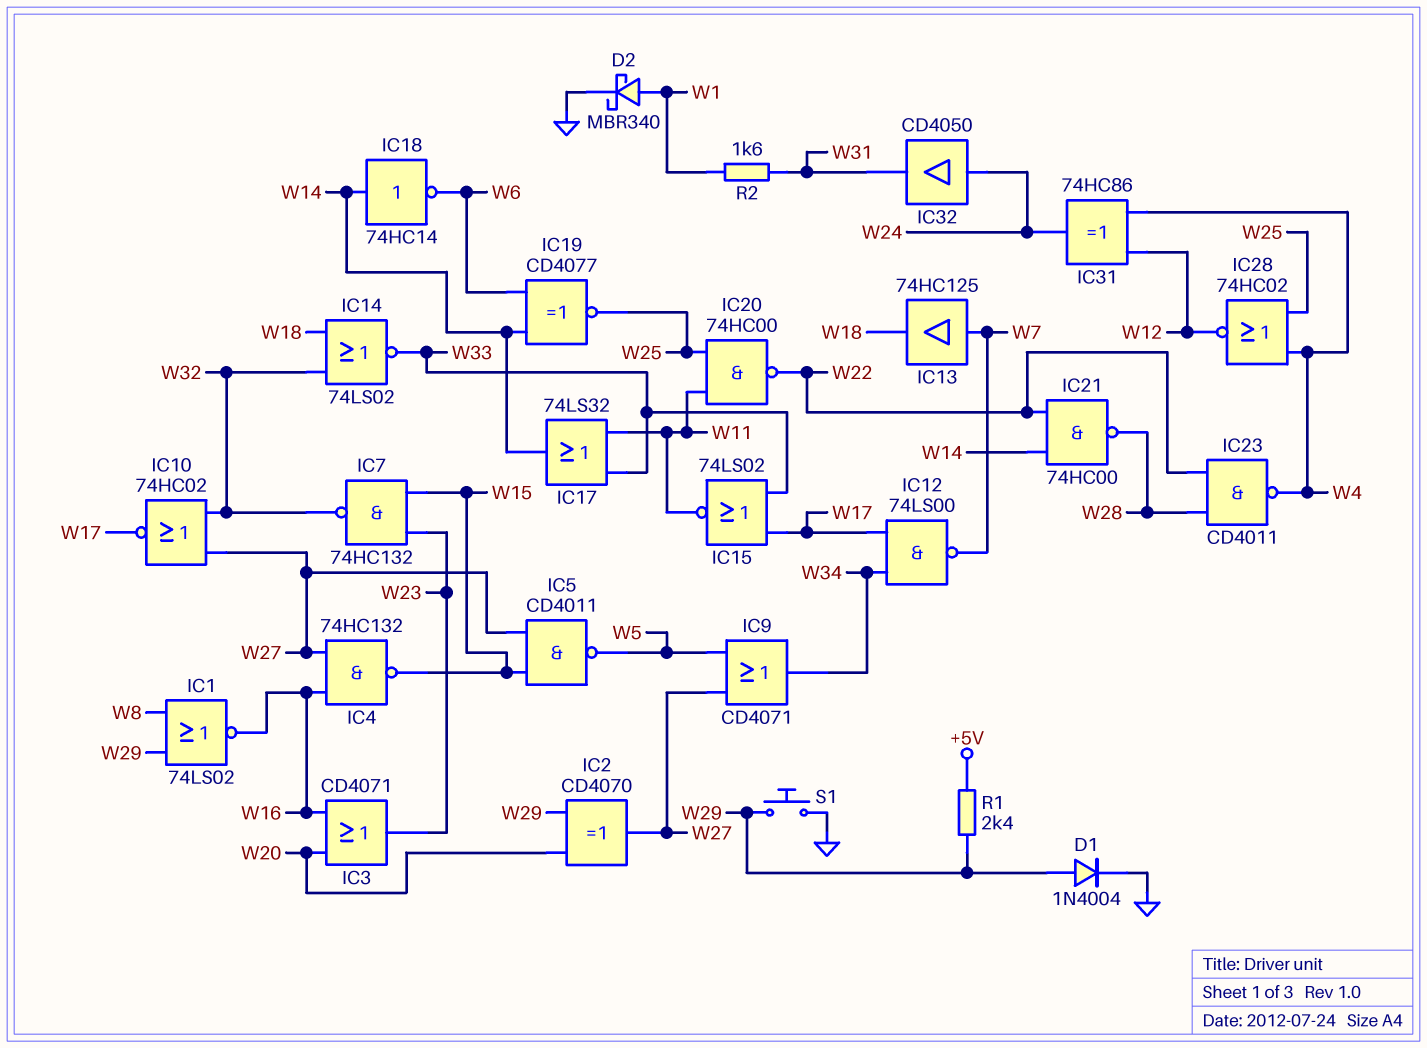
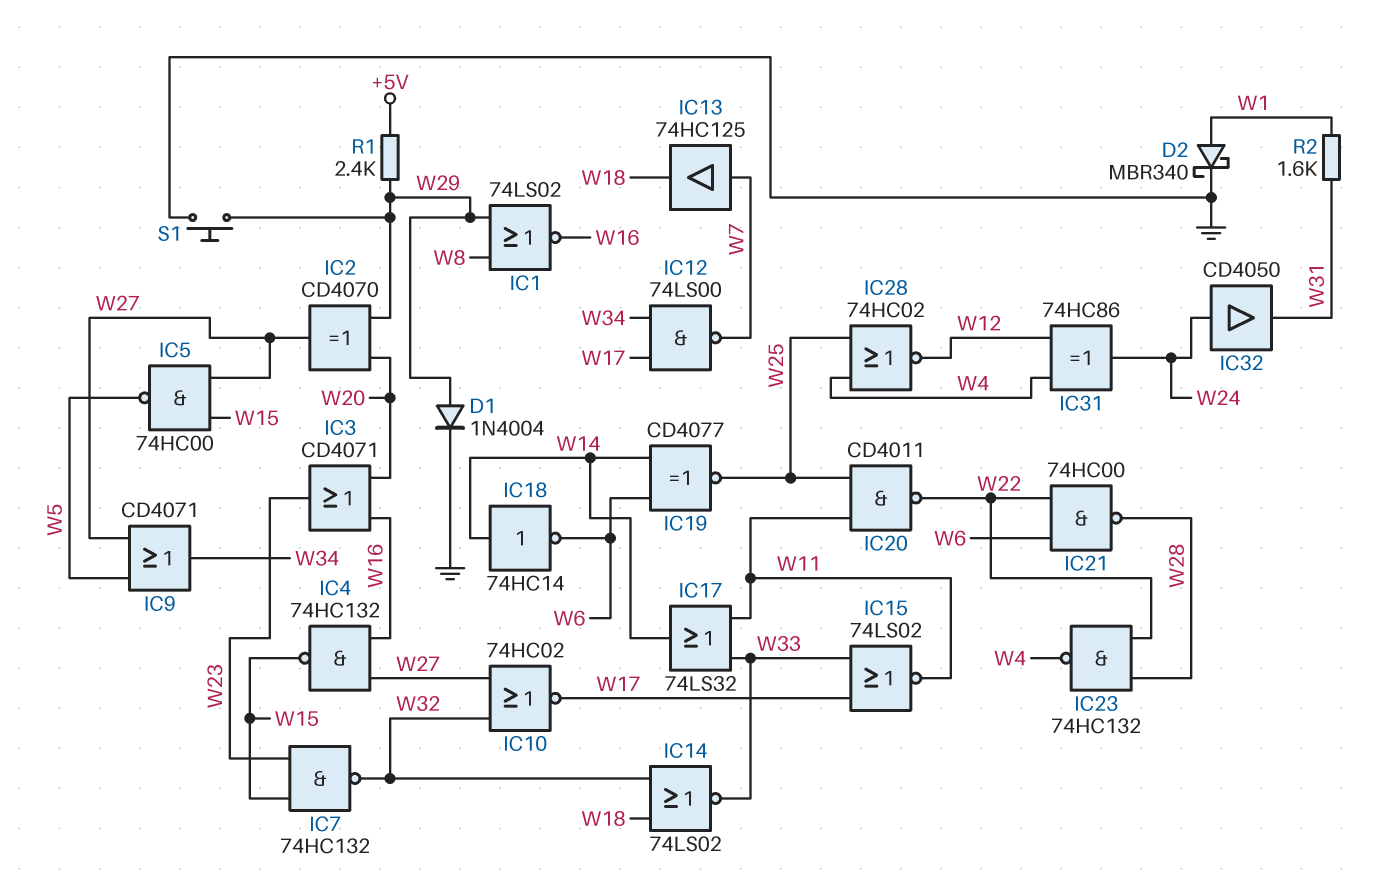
IC5: NAND CD4011 (in W15, in W27, out W5) -> NAND 74HC00 (in W15, in W27, out W5)
IC20: NAND 74HC00 (in W11, in W25, out W22) -> NAND CD4011 (in W11, in W25, out W22)
IC21: NAND 74HC00 (in W14, in W22, out W28) -> NAND 74HC00 (in W6, in W22, out W28)
IC23: NAND CD4011 (in W22, in W28, out W4) -> NAND 74HC132 (in W22, in W28, out W4)

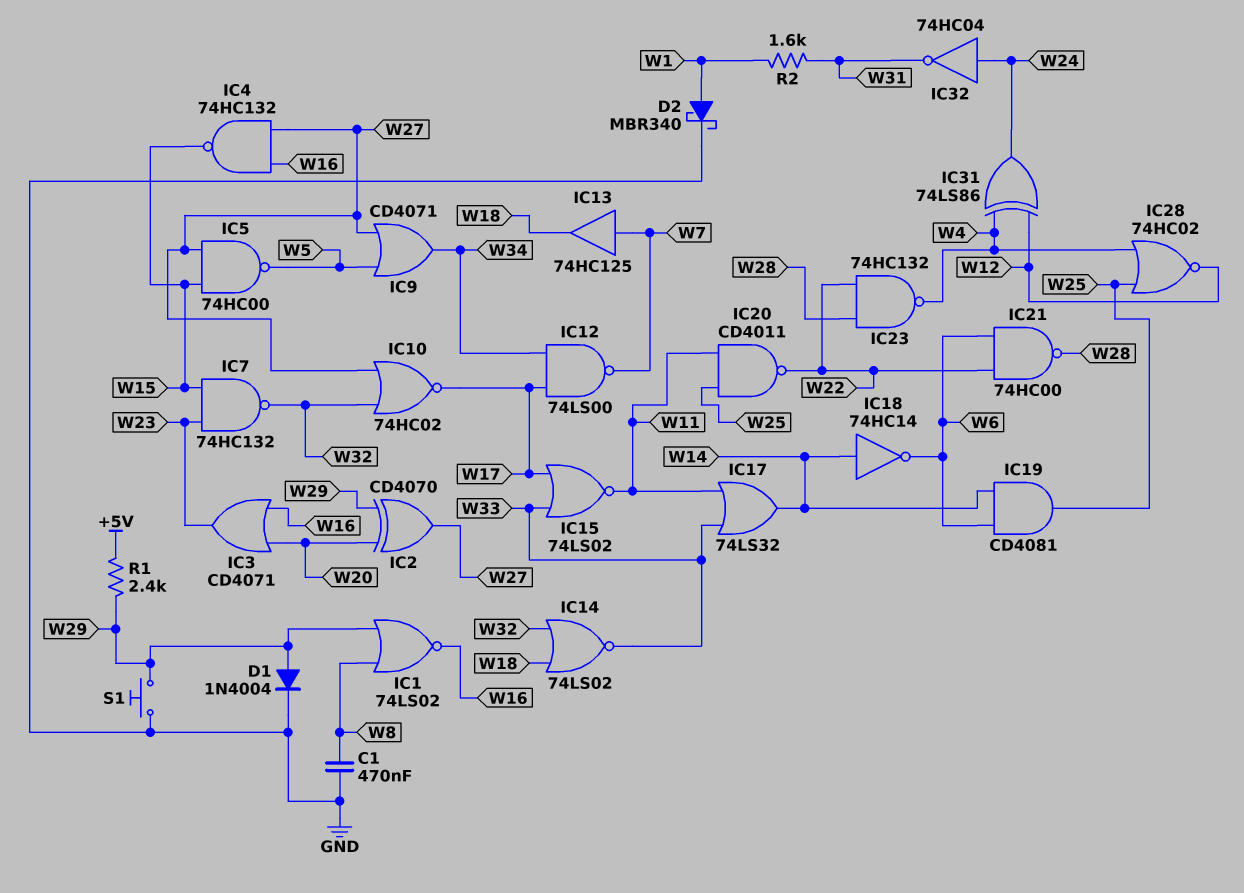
C1: none -> 470nF (GND, W8)
IC19: XNOR CD4077 (in W6, in W14, out W25) -> AND CD4081 (in W6, in W14, out W25)
IC31: XOR 74HC86 (in W4, in W12, out W24) -> XOR 74LS86 (in W4, in W12, out W24)
IC32: buffer CD4050 (in W24, out W31) -> NOT 74HC04 (in W24, out W31)

